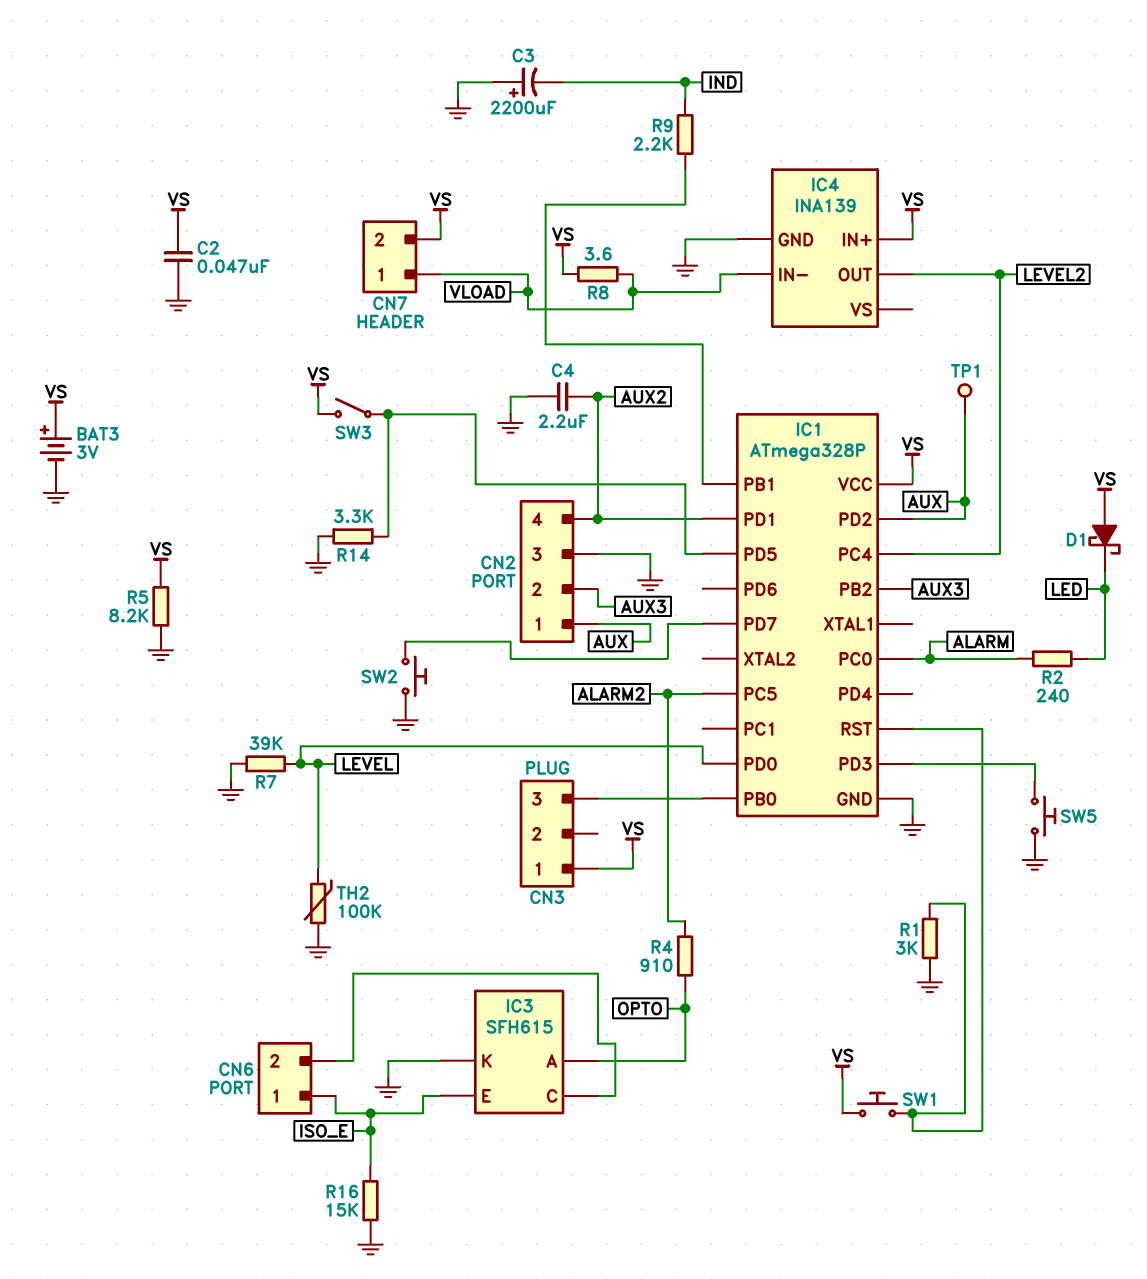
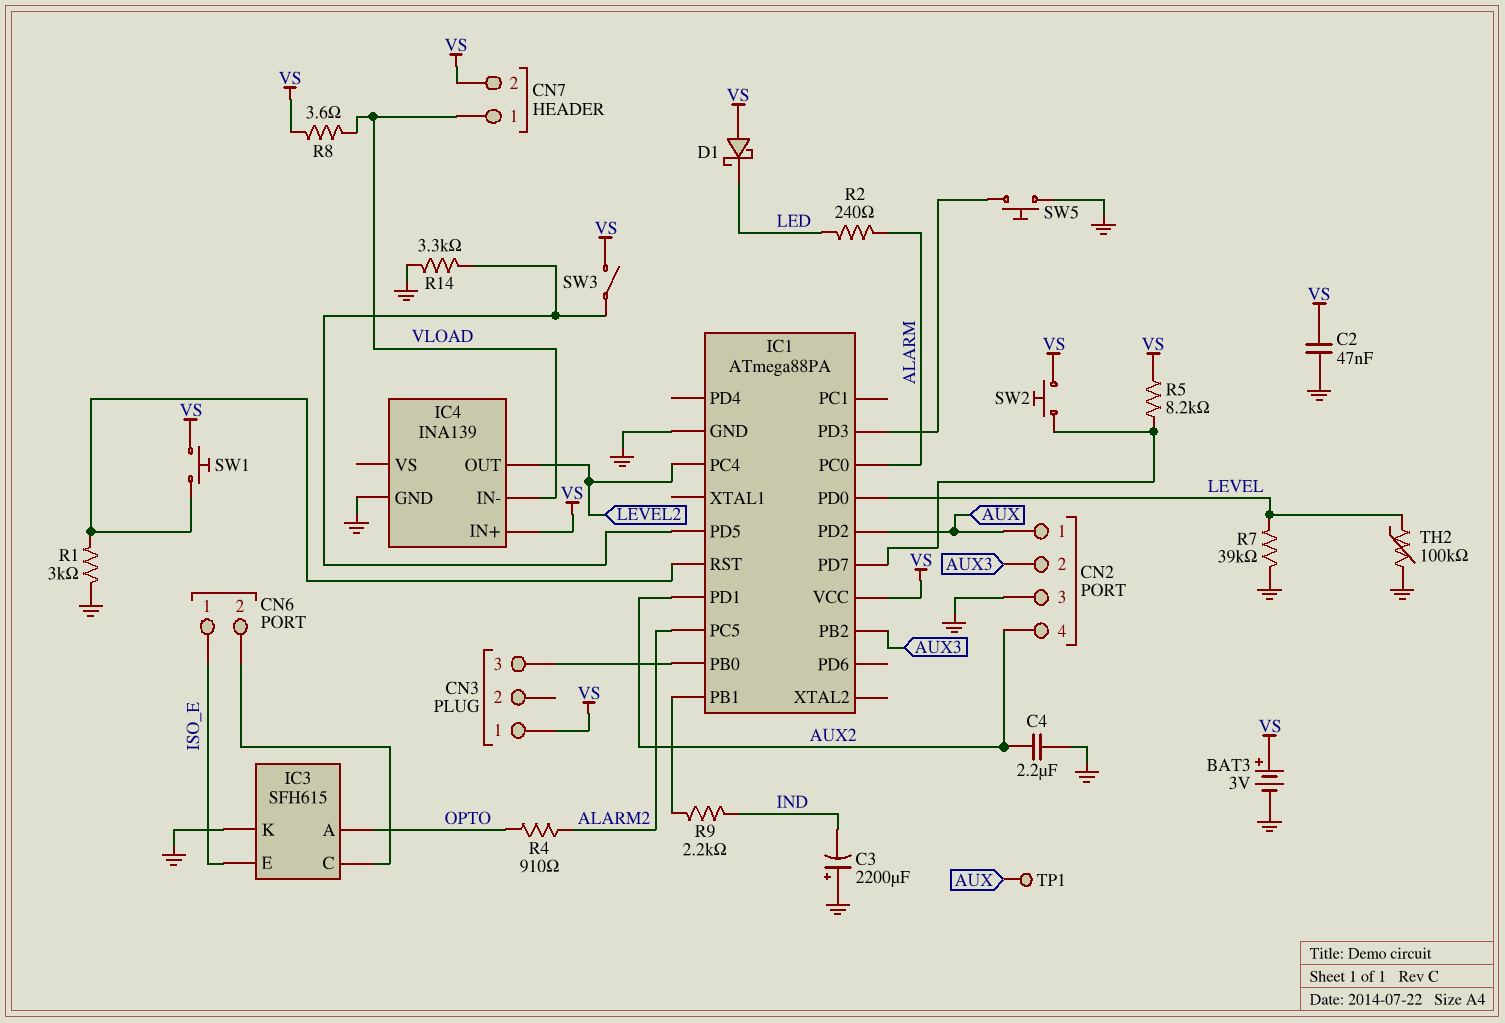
IC1: ATmega328P -> ATmega88PA
R5: 8.2k (GND, VS) -> 8.2k (IC1/PD7, VS)
R16: 15k (GND, ISO_E) -> none
SW2: button (GND, IC1/PD7) -> button (IC1/PD7, VS)

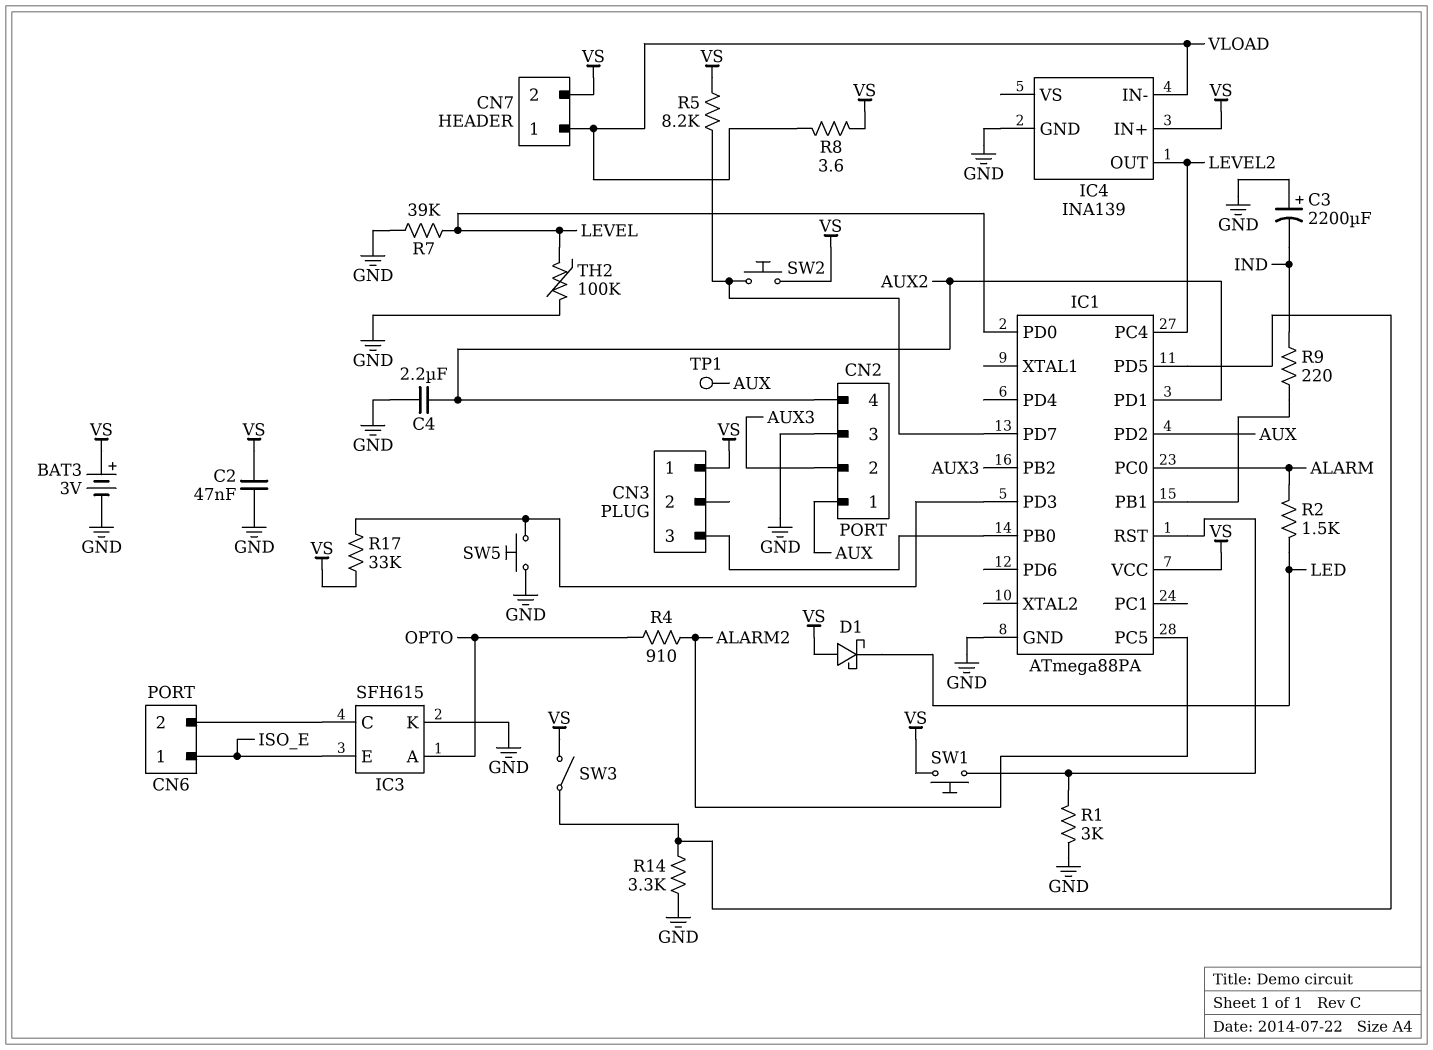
R2: 240 (ALARM, LED) -> 1.5k (ALARM, LED)
R9: 2.2k (IC1/PB1, IND) -> 220 (IC1/PB1, IND)
R17: none -> 33k (IC1/PD3, VS)

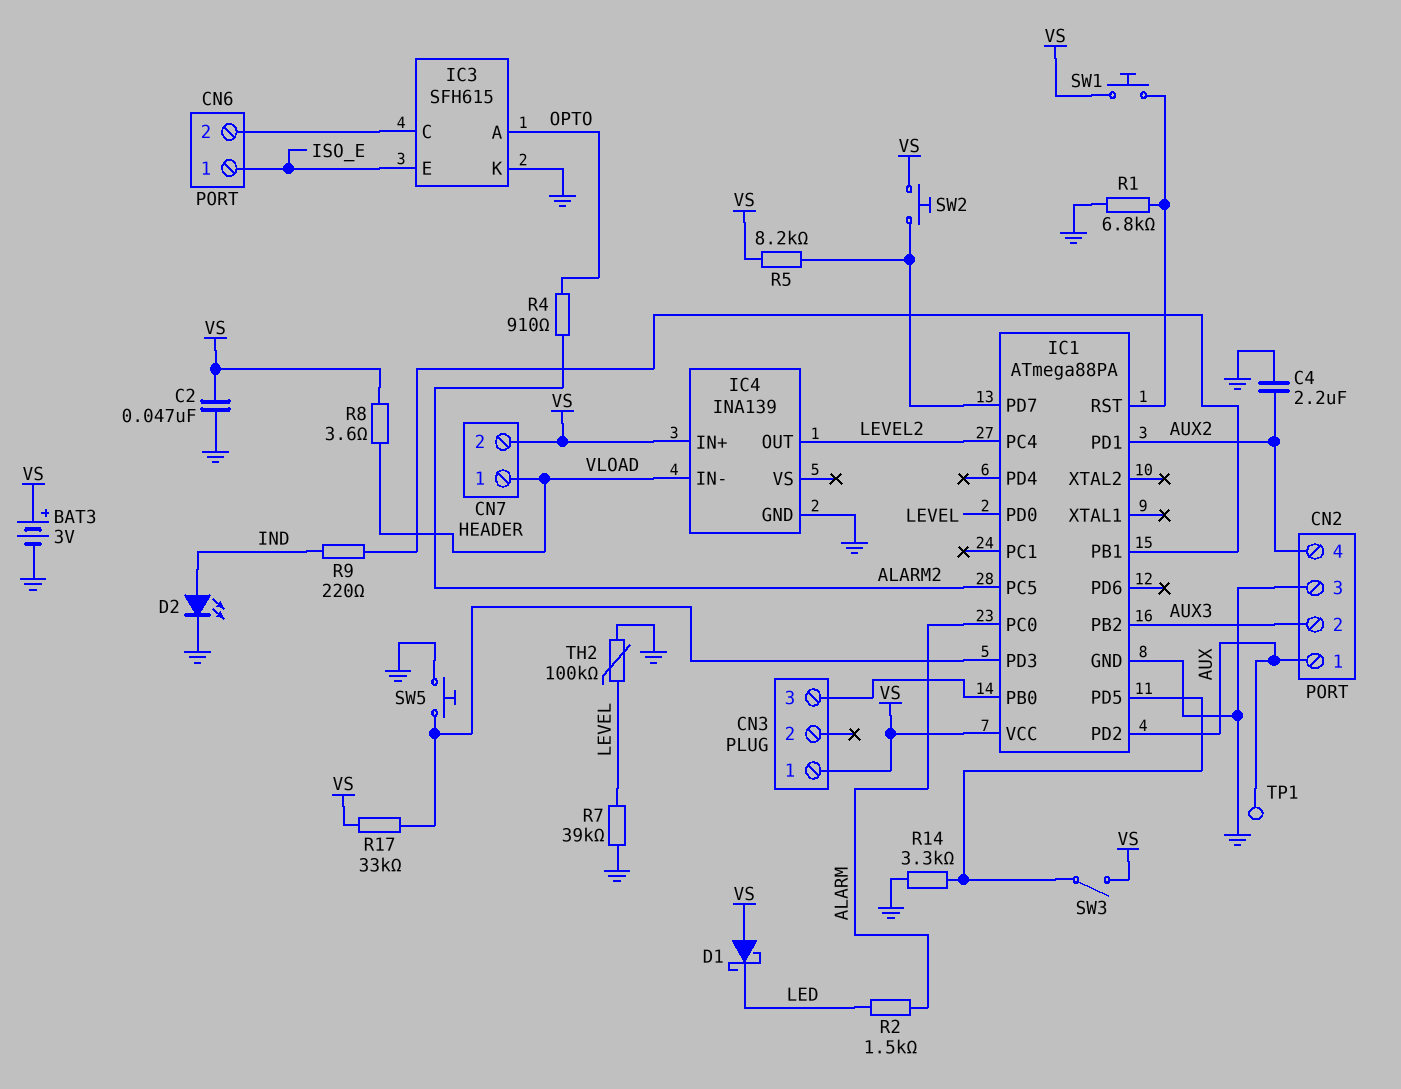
C3: 2200uF (plus GND, minus IND) -> none
D2: none -> LED (A IND, K GND)
R1: 3k (GND, IC1/RST) -> 6.8k (GND, IC1/RST)

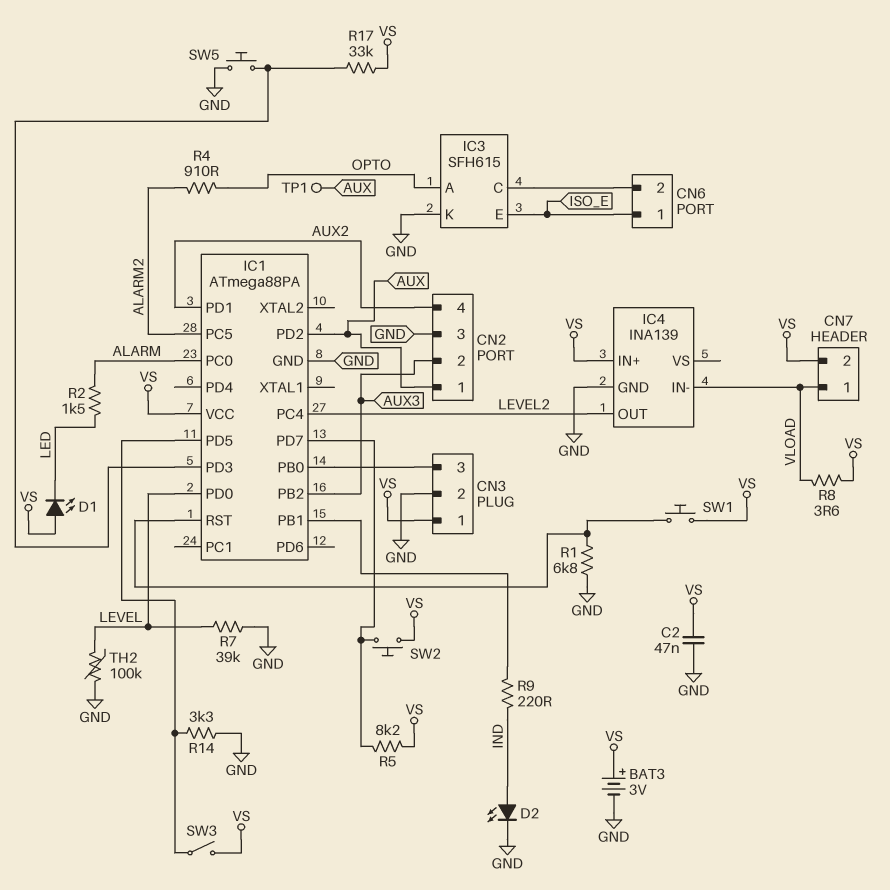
C4: 2.2uF (AUX2, GND) -> none
CN3 pin 2: none -> GND
D1: schottky (A VS, K LED) -> LED (A VS, K LED)

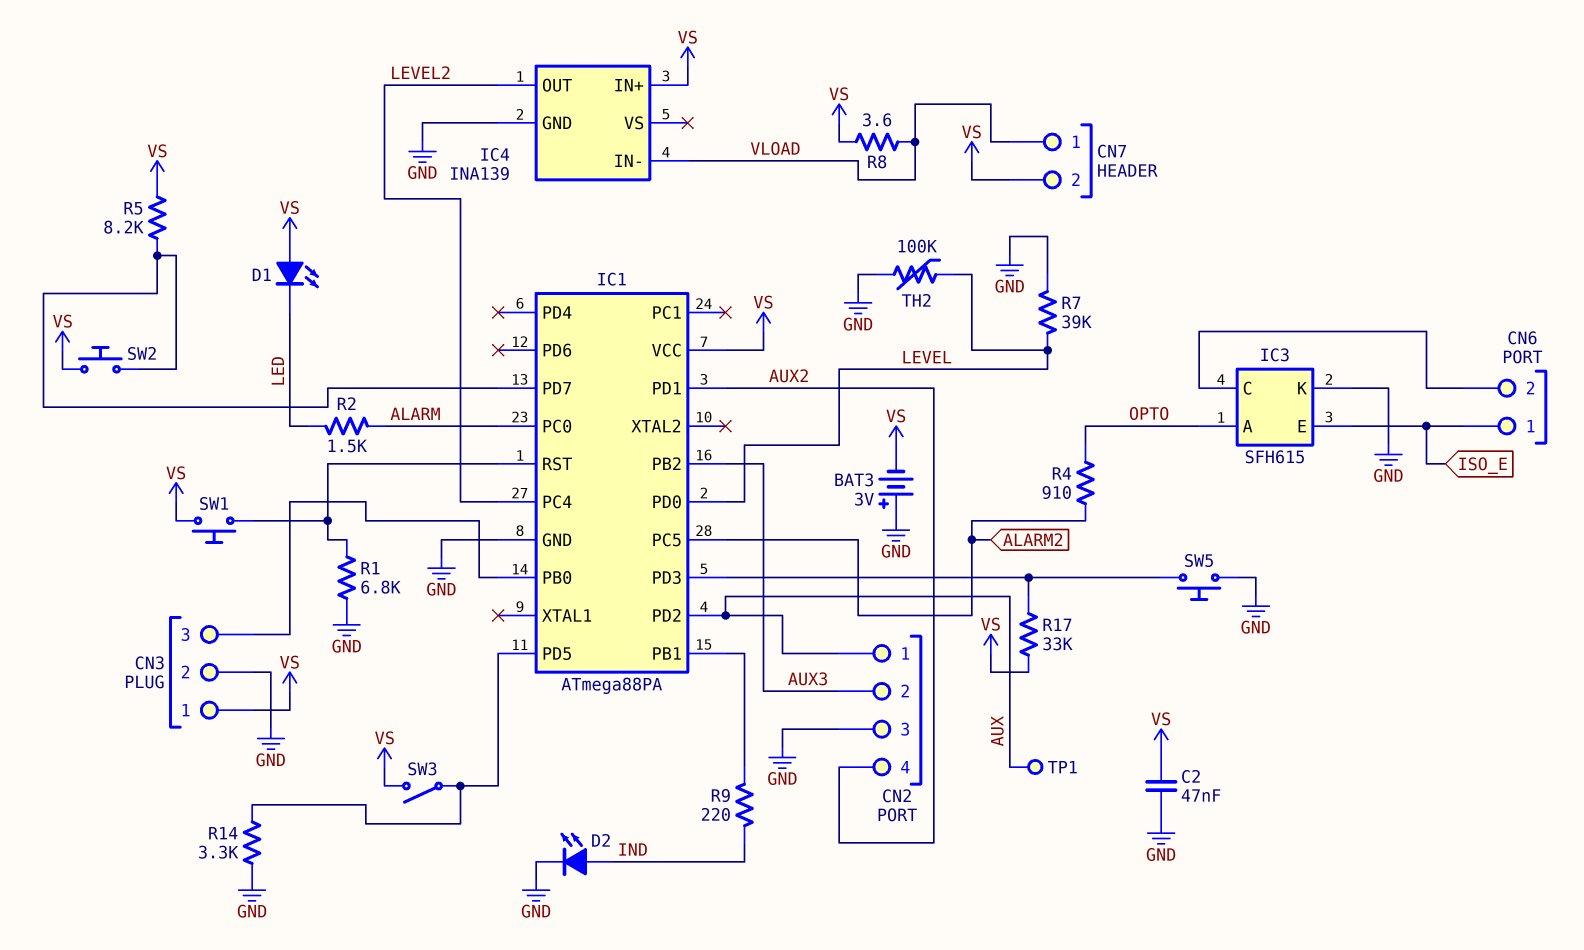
BAT3: 3V (plus VS, minus GND) -> 3V (plus GND, minus VS)

